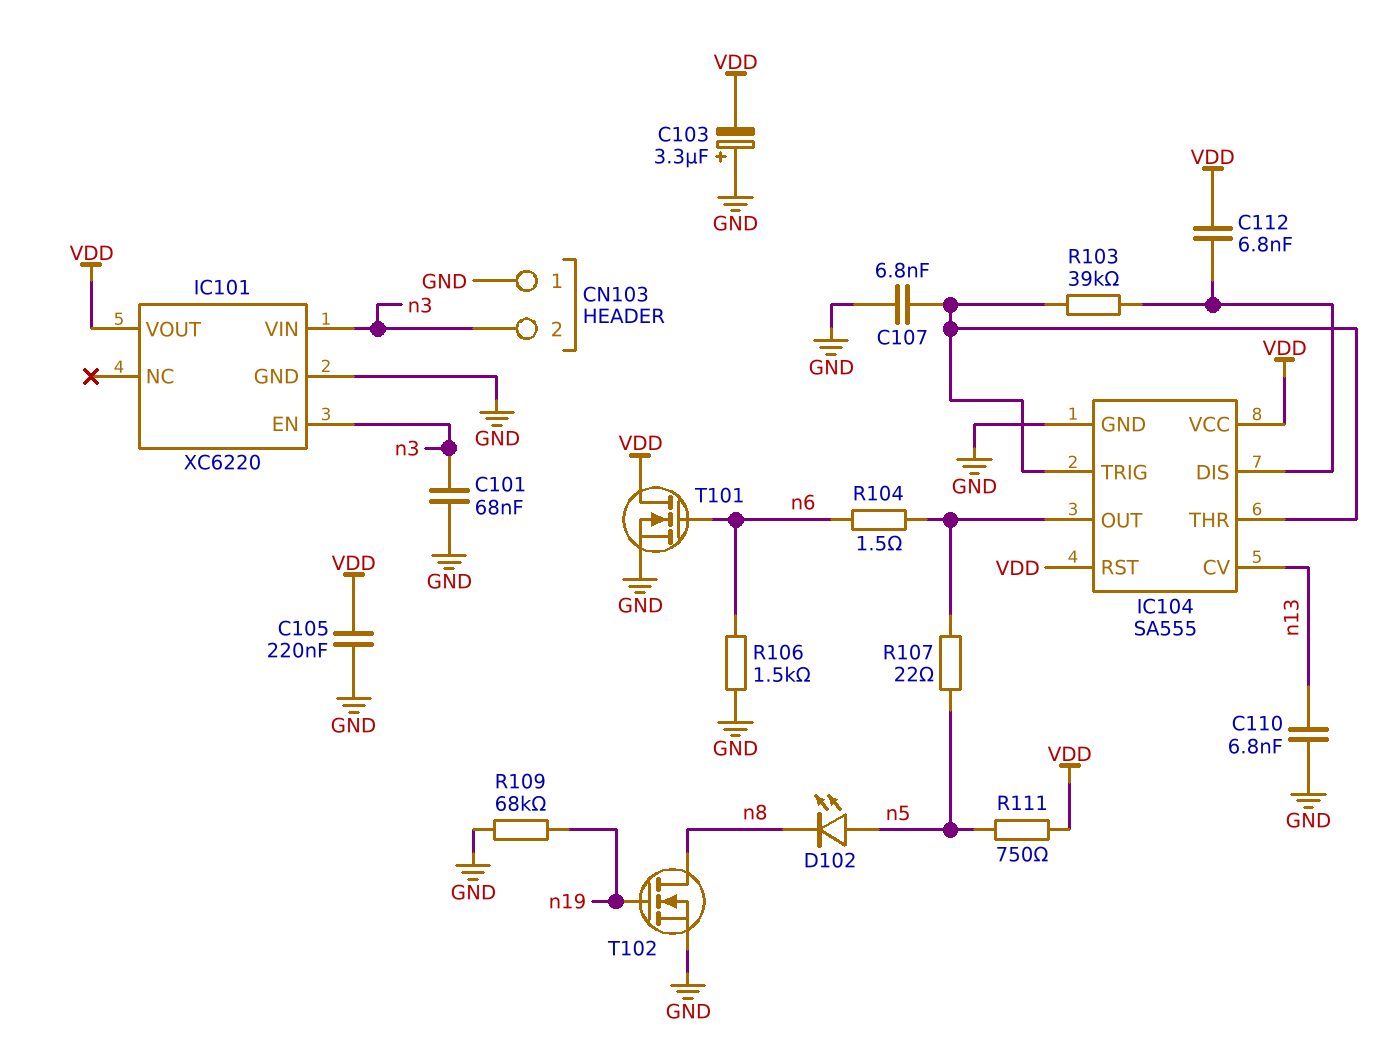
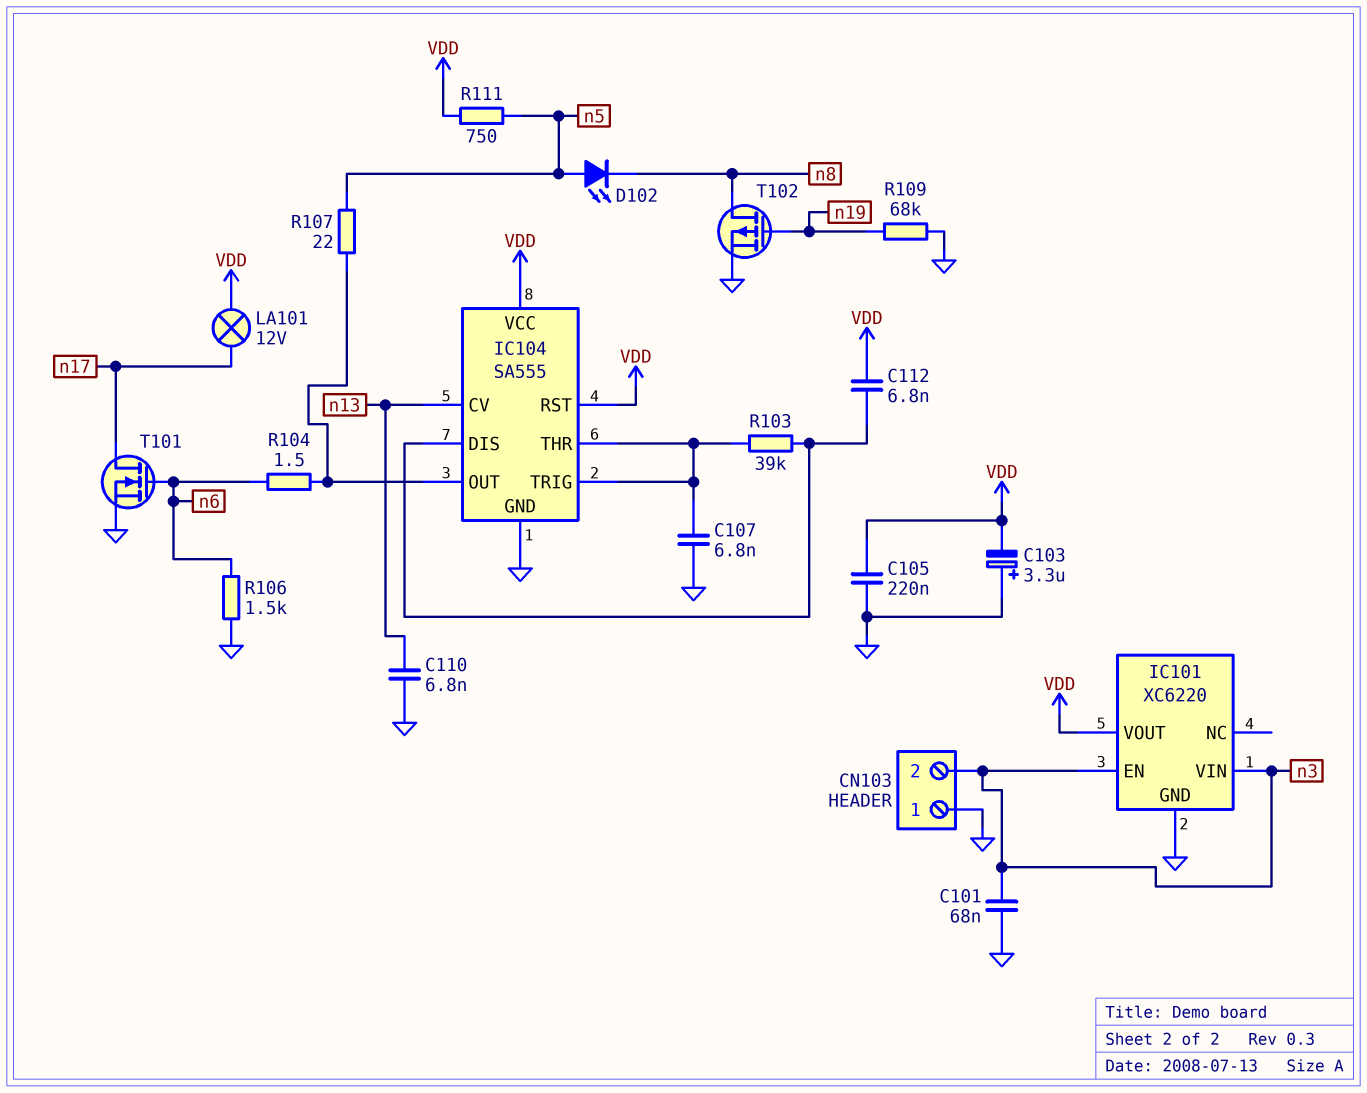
LA101: none -> lamp 12V (VDD, n17)
T101: NMOS (G n6, D VDD, S GND) -> NMOS (G n6, D n17, S GND)
T102: NMOS (G n19, D n8, S GND) -> PMOS (G n19, D n8, S GND)

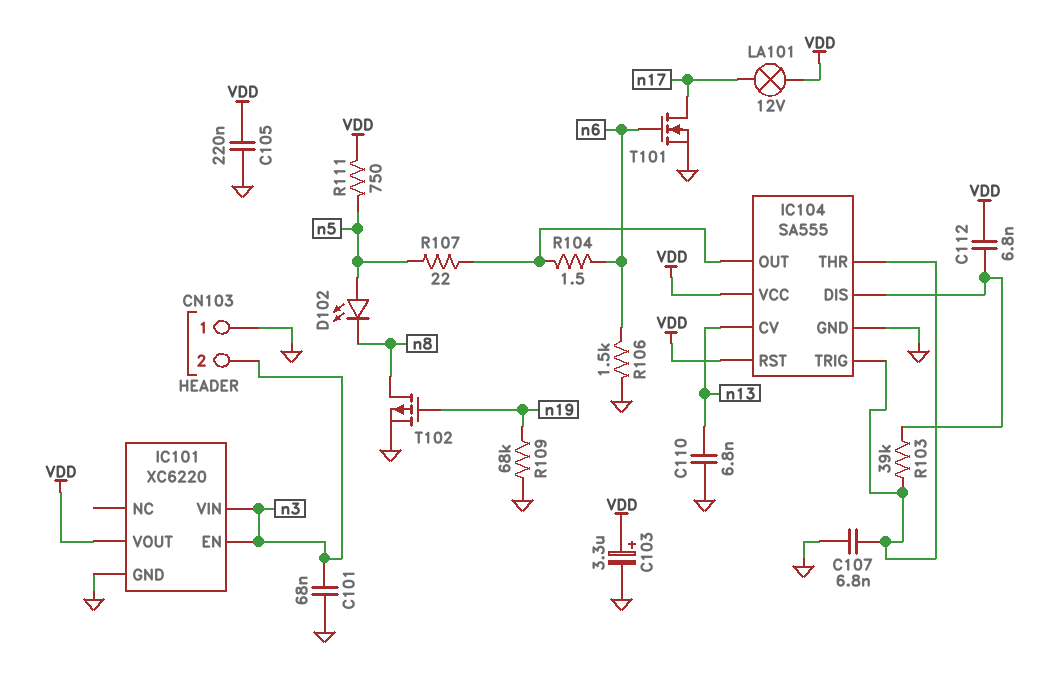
C103: 3.3uF (plus GND, minus VDD) -> 3.3uF (plus VDD, minus GND)

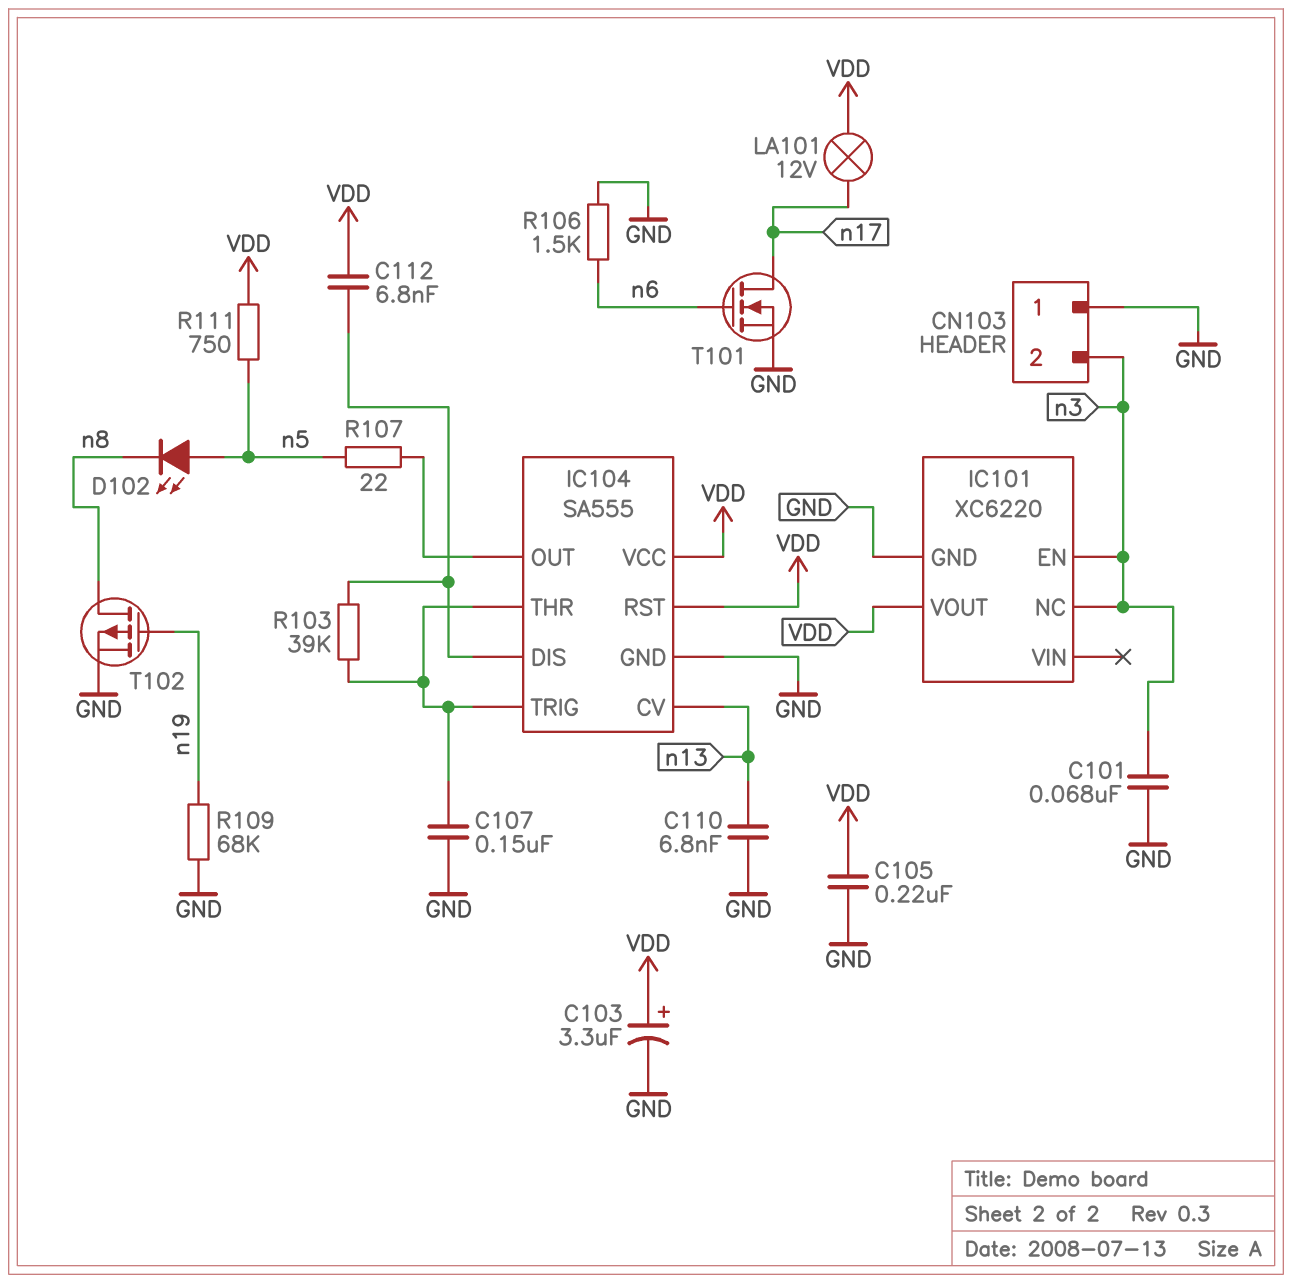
C107: 6.8nF (GND, IC104/THR) -> 150nF (GND, IC104/THR)
IC101 pin NC: none -> n3
IC101 pin VIN: n3 -> none
R104: 1.5 (IC104/OUT, n6) -> none

